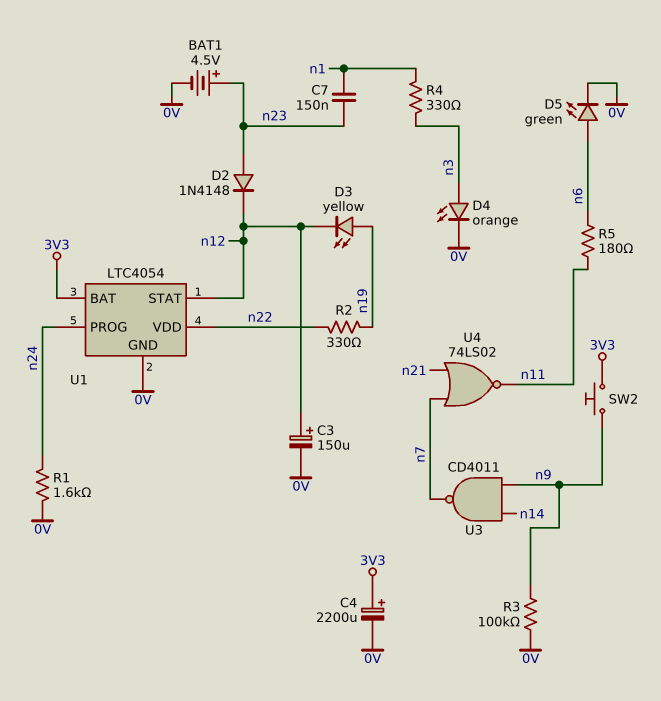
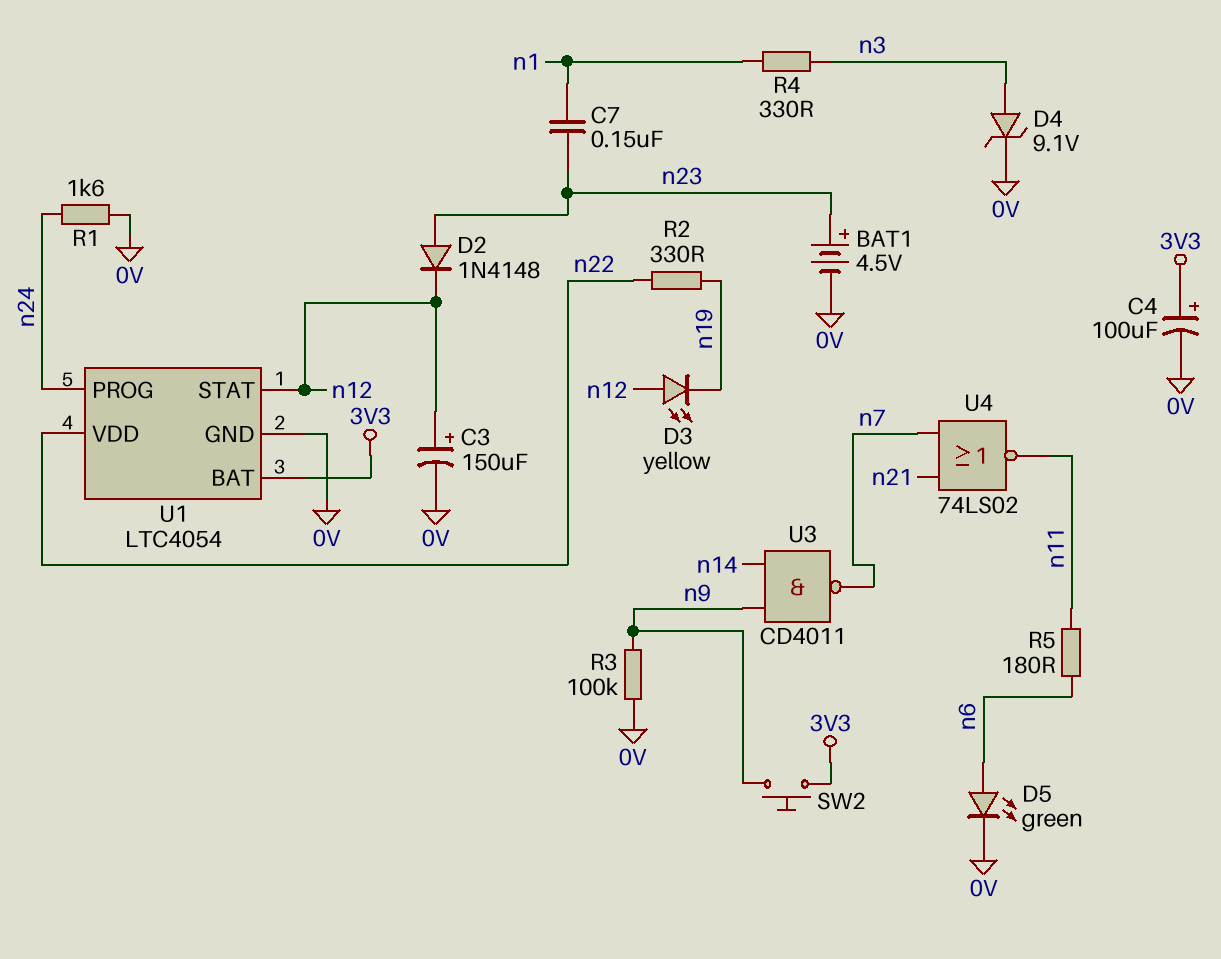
C4: 2200uF (plus 3V3, minus 0V) -> 100uF (plus 3V3, minus 0V)
D3: LED yellow (A n19, K n12) -> LED yellow (A n12, K n19)
D4: LED orange (A n3, K 0V) -> zener 9.1V (A n3, K 0V)

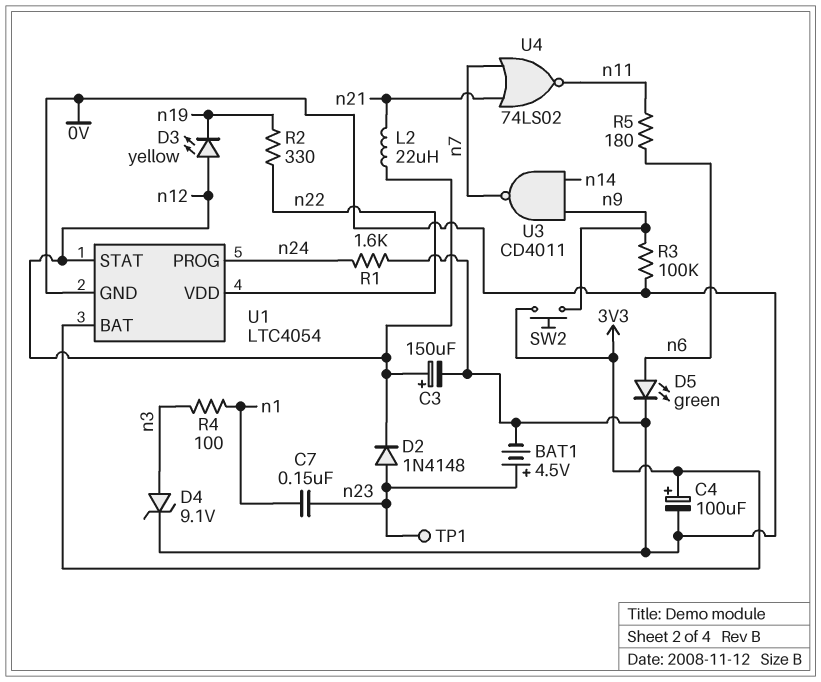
L2: none -> 22uH (n12, n21)
R4: 330 (n1, n3) -> 100 (n1, n3)
TP1: none -> test point (n23)

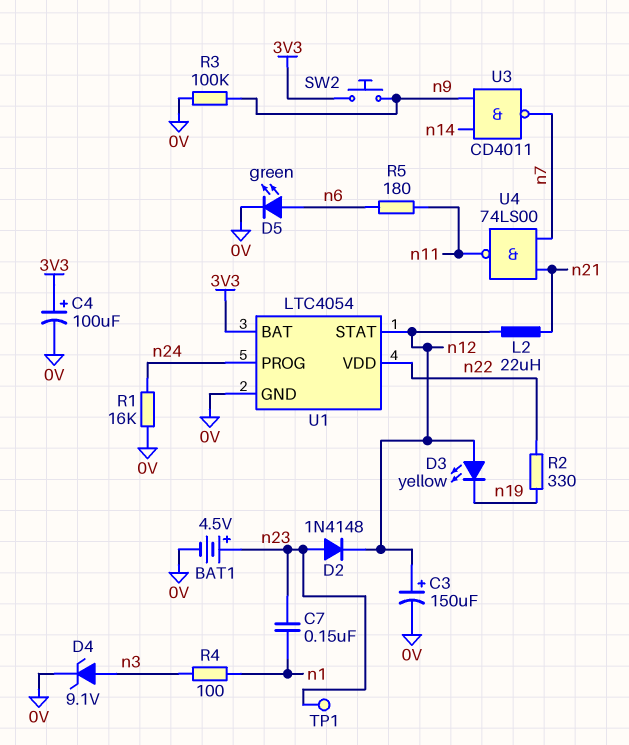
R1: 1.6k (0V, n24) -> 16k (0V, n24)
U4: NOR 74LS02 (in n7, in n21, out n11) -> NAND 74LS00 (in n7, in n21, out n11)

